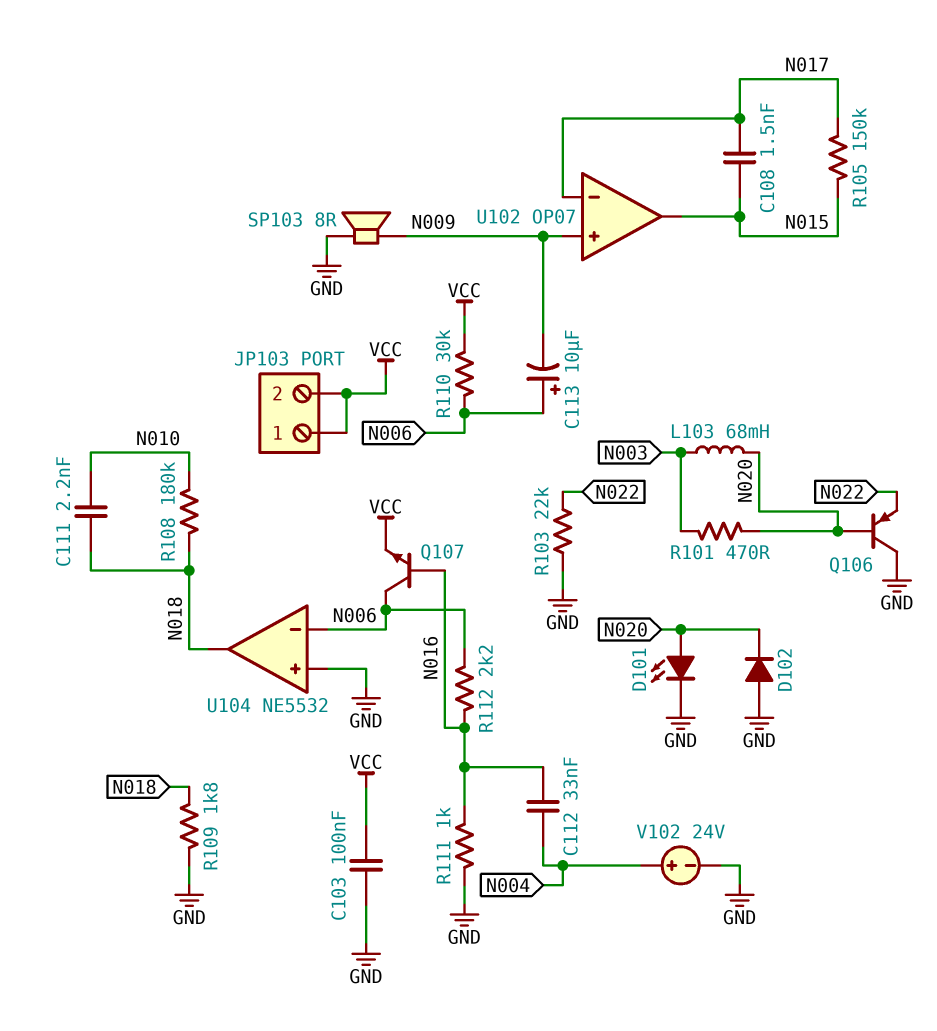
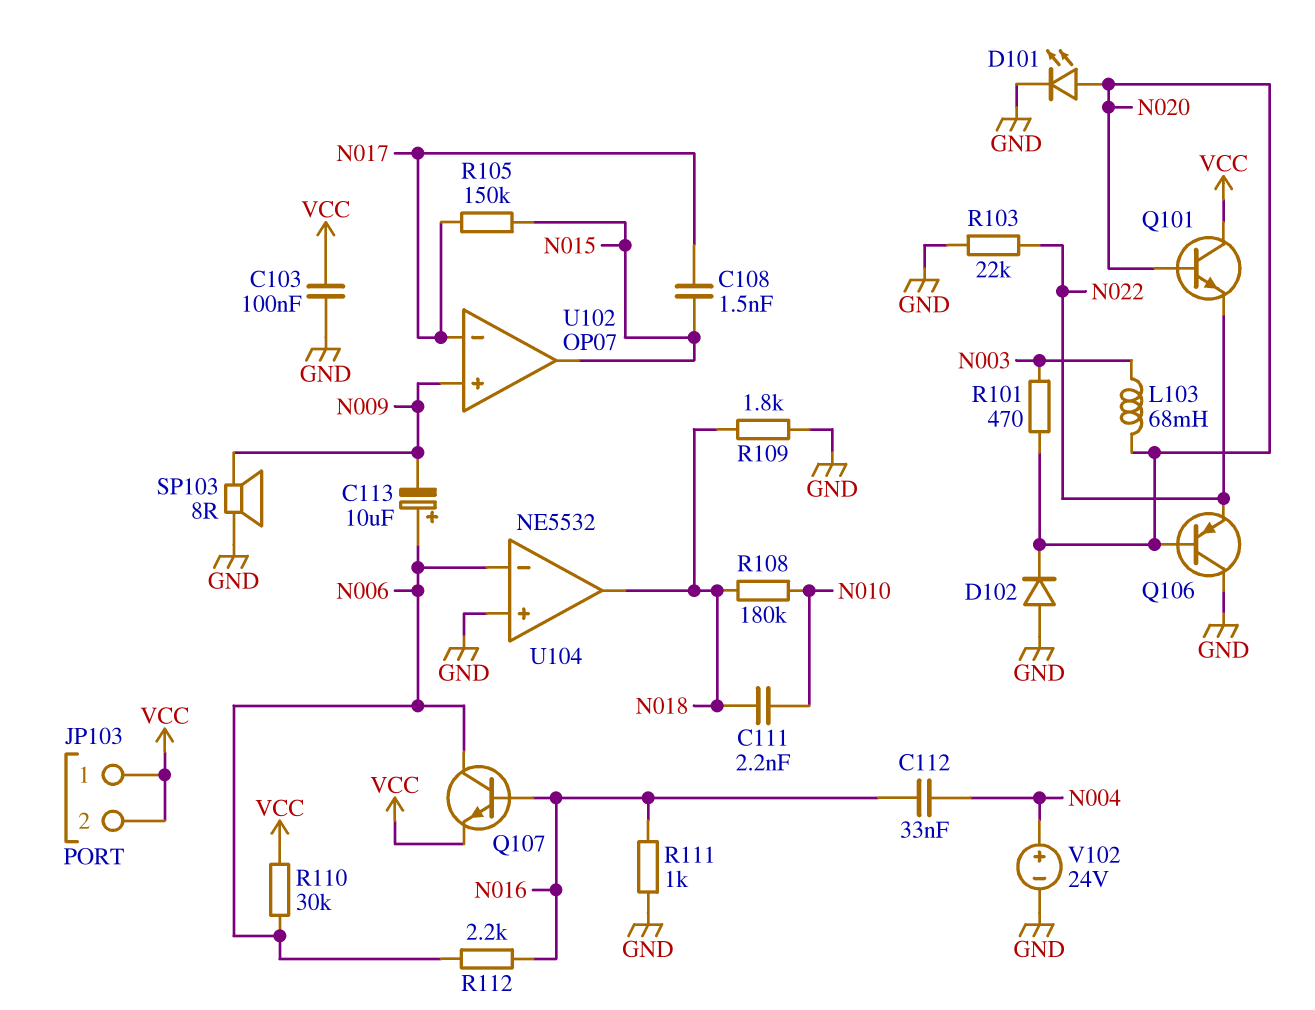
Q101: none -> NPN (B N020, C VCC, E N022)

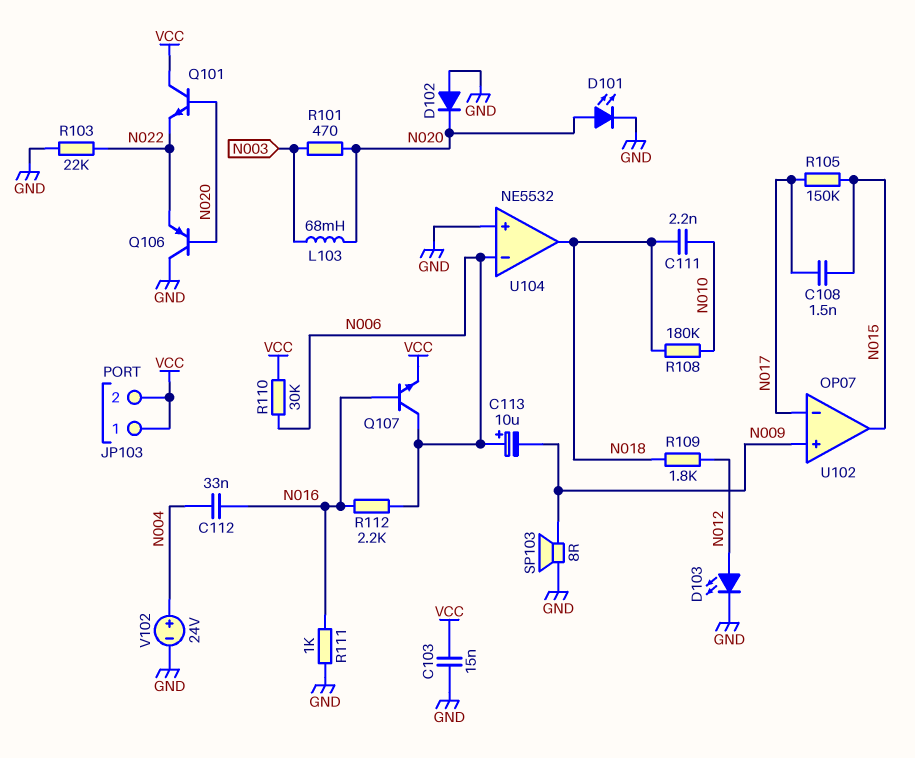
C103: 100nF (GND, VCC) -> 15nF (GND, VCC)
D103: none -> LED (A N012, K GND)
R109: 1.8k (GND, N018) -> 1.8k (N012, N018)

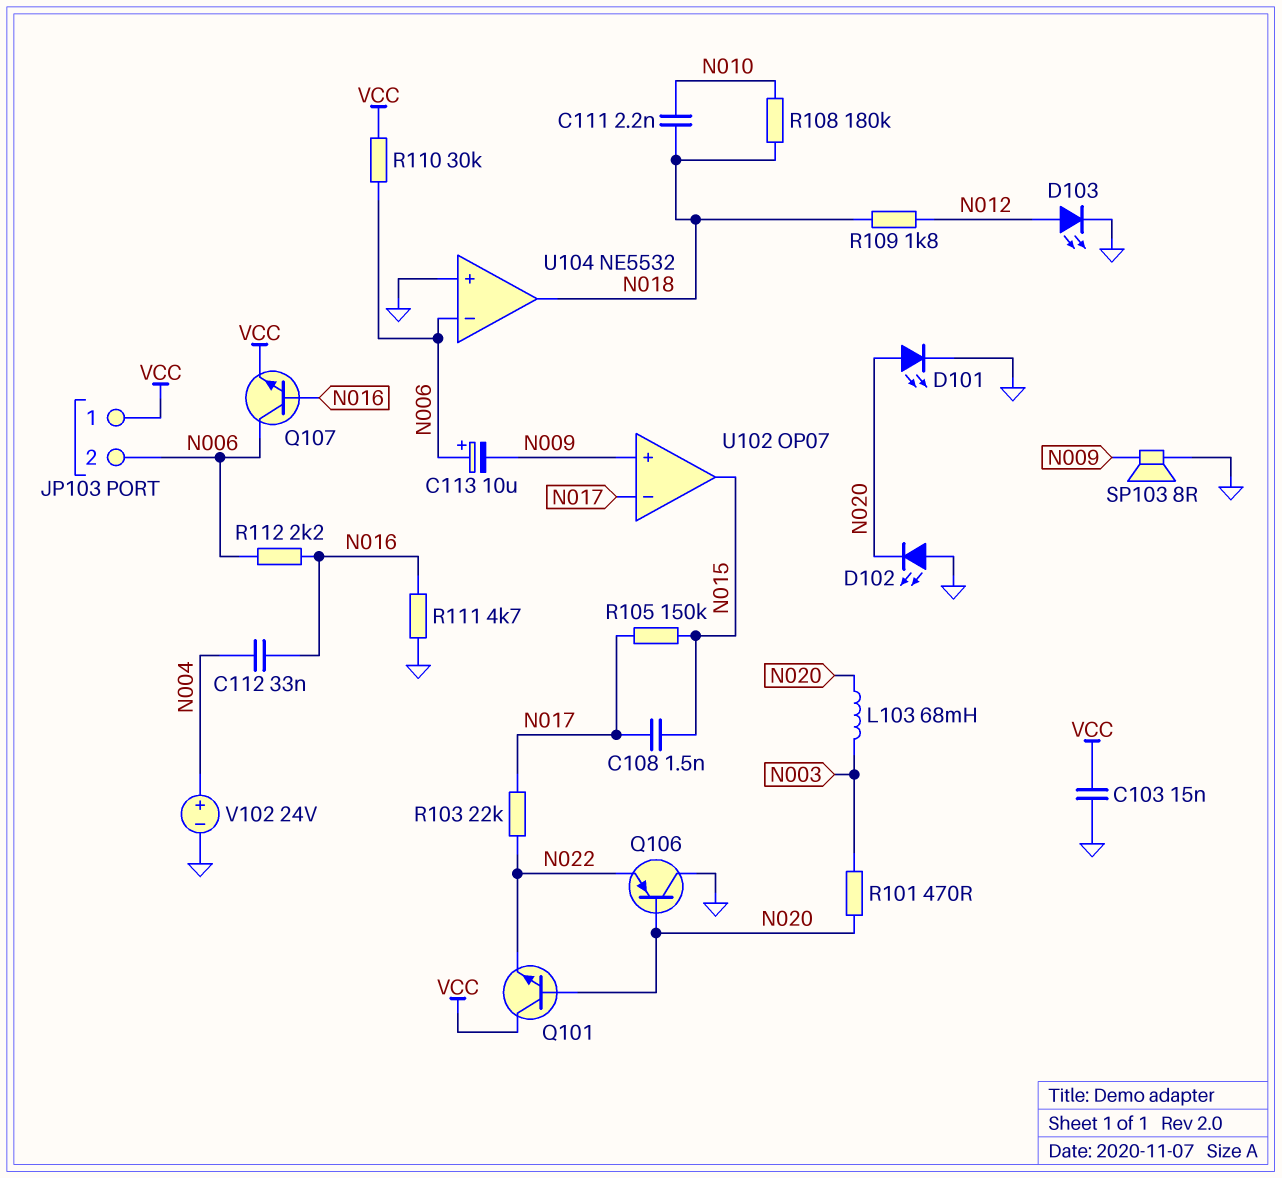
D102: diode (A GND, K N020) -> LED (A GND, K N020)
JP103 pin 2: VCC -> N006
R103: 22k (GND, N022) -> 22k (N017, N022)
R111: 1k (GND, N016) -> 4.7k (GND, N016)

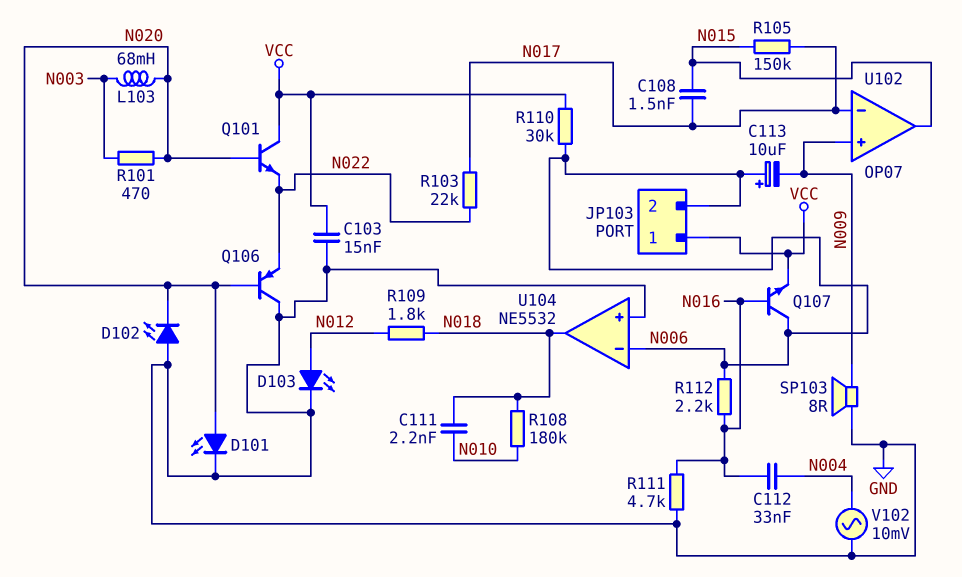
V102: 24V (plus N004, minus GND) -> AC 10mV (GND, N004)

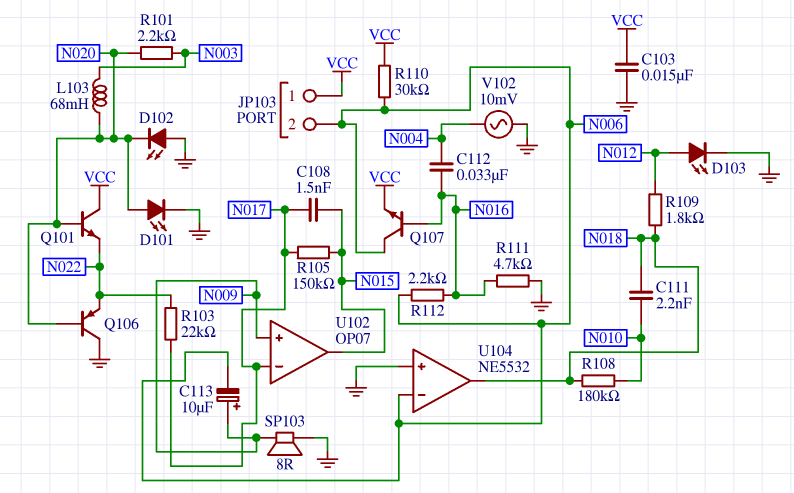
C113: 10uF (plus N006, minus N009) -> 10uF (plus N009, minus N006)
R101: 470 (N003, N020) -> 2.2k (N003, N020)

